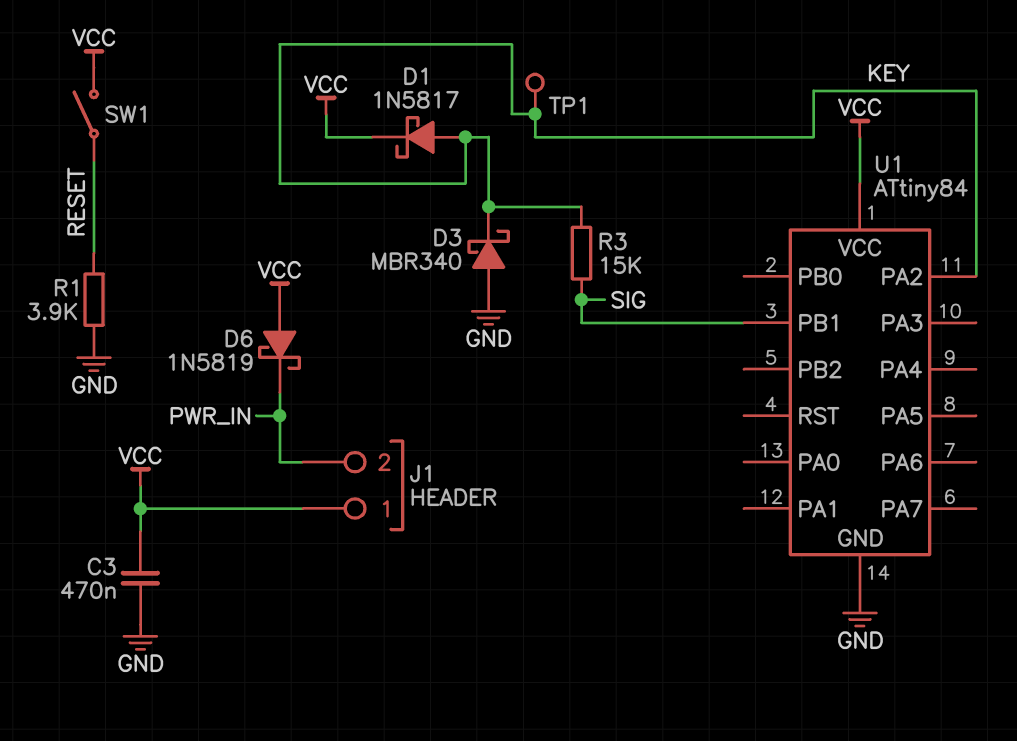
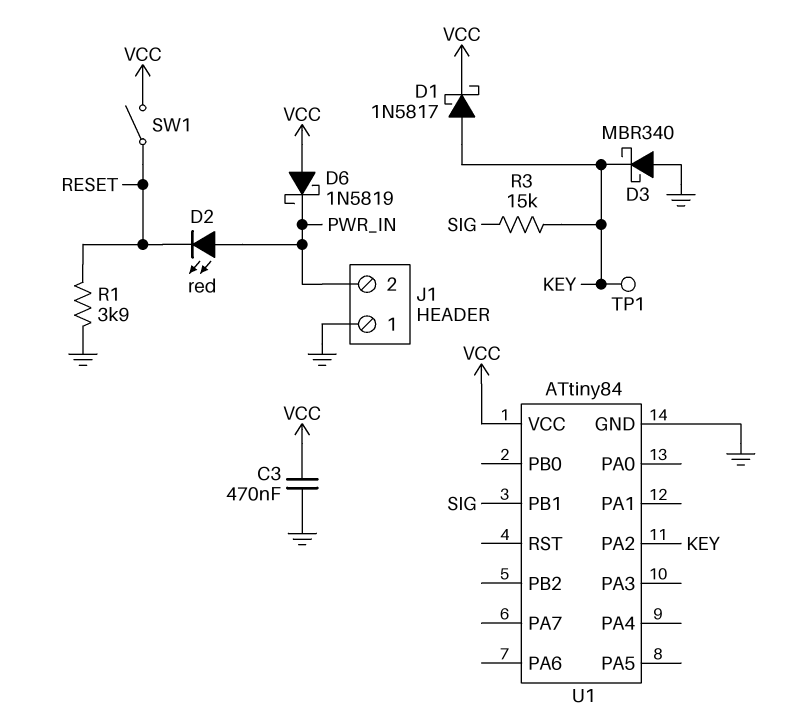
D2: none -> LED red (A PWR_IN, K RESET)
J1 pin 1: VCC -> GND

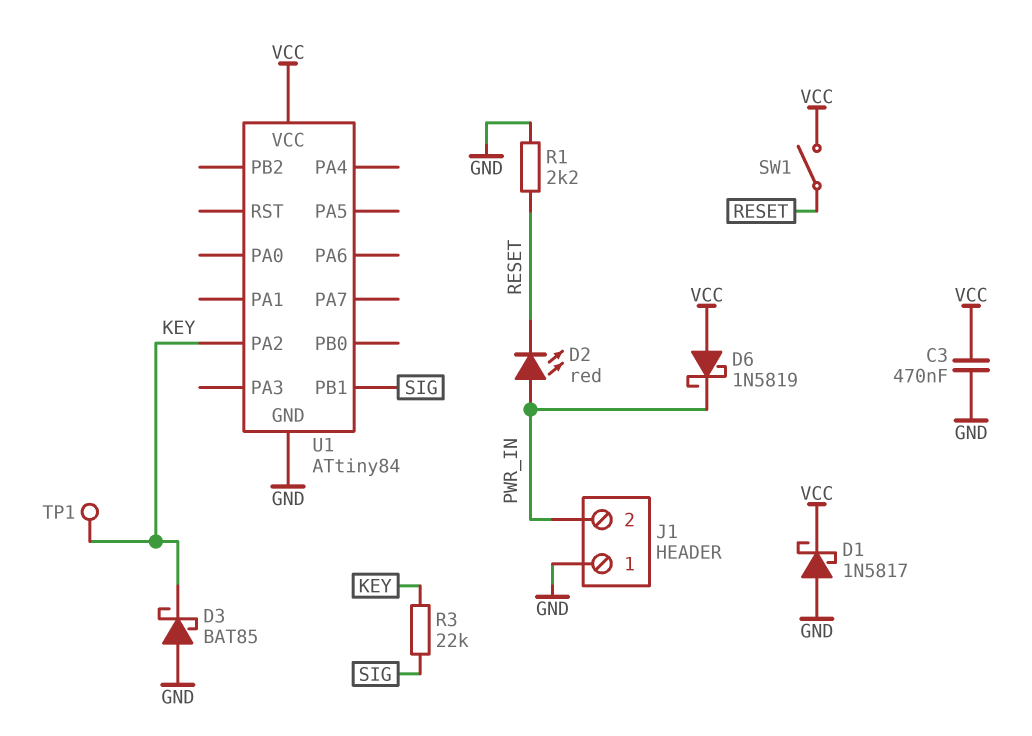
D1: schottky 1N5817 (A KEY, K VCC) -> schottky 1N5817 (A GND, K VCC)
D3: schottky MBR340 (A GND, K KEY) -> schottky BAT85 (A GND, K KEY)
R1: 3.9k (GND, RESET) -> 2.2k (GND, RESET)
R3: 15k (KEY, SIG) -> 22k (KEY, SIG)

